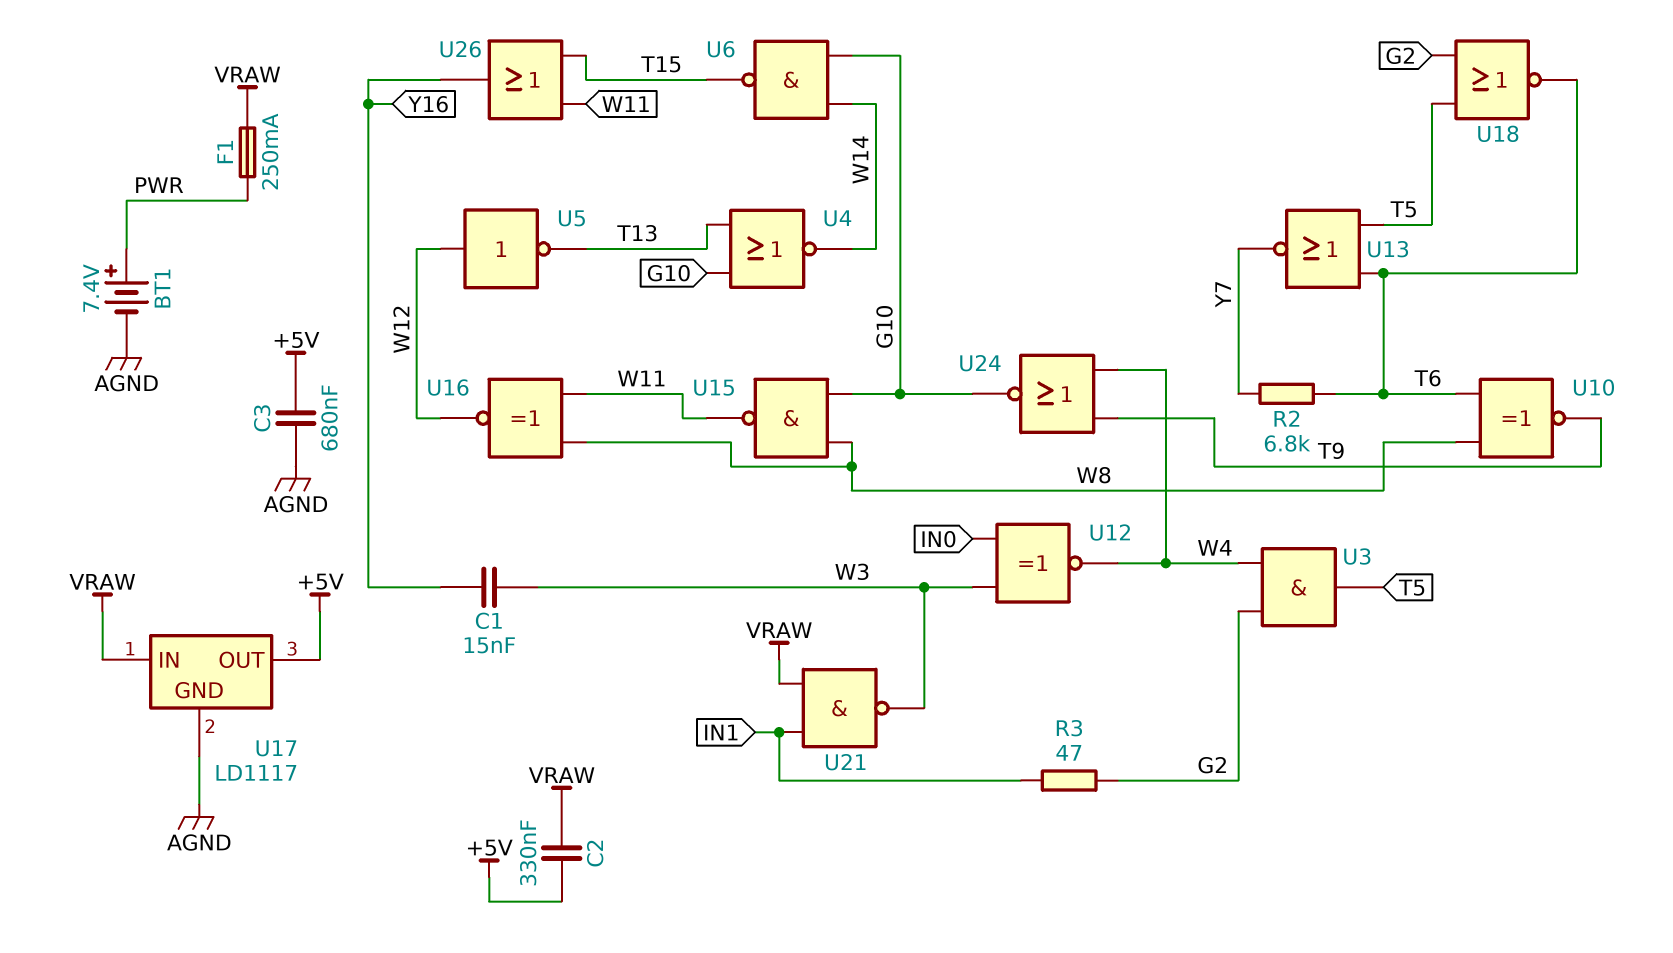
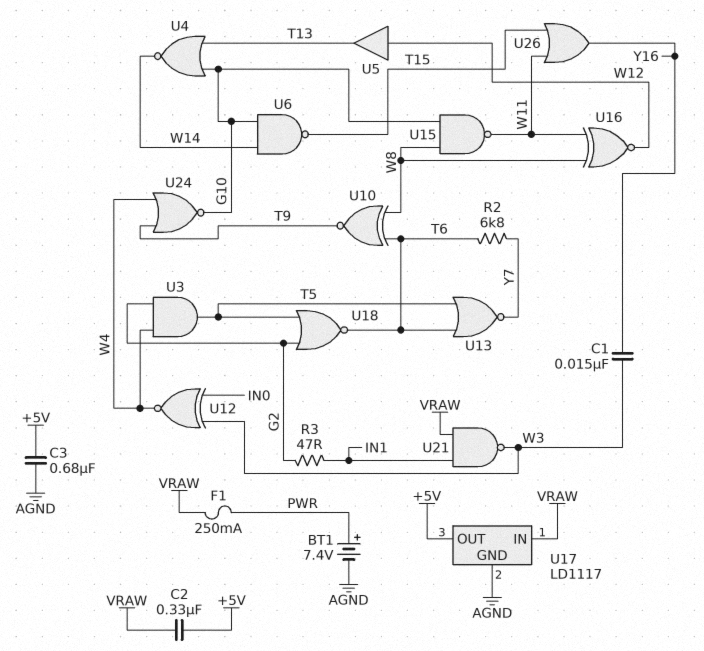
U5: NOT (in W12, out T13) -> buffer (in W12, out T13)

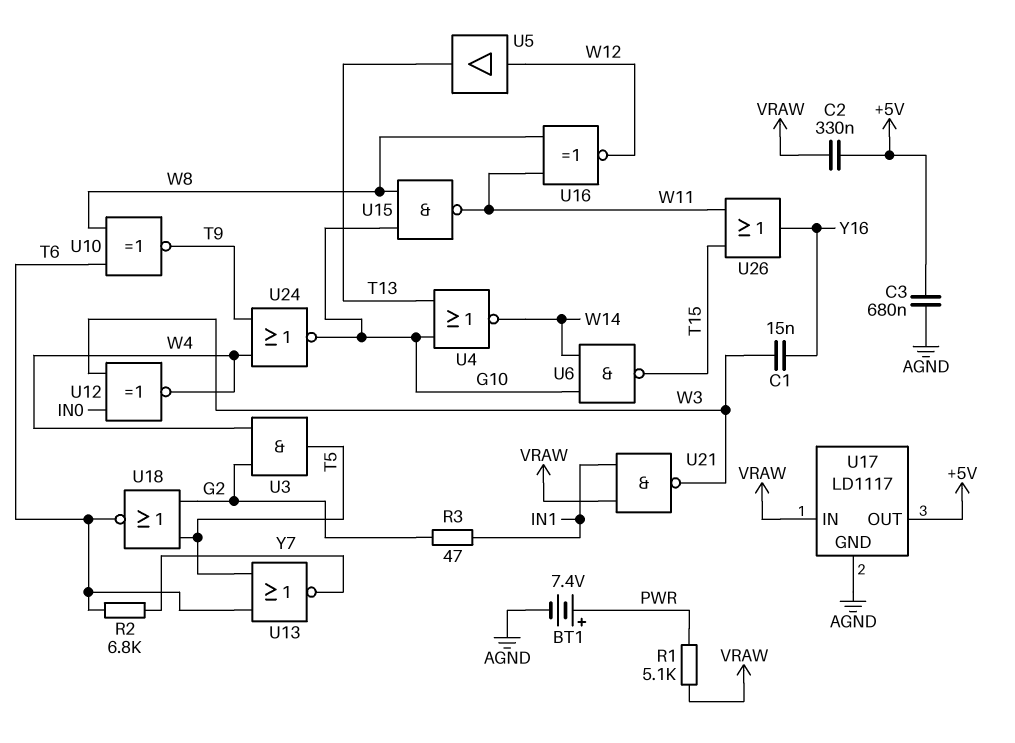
F1: 250mA (PWR, VRAW) -> none
R1: none -> 5.1k (PWR, VRAW)

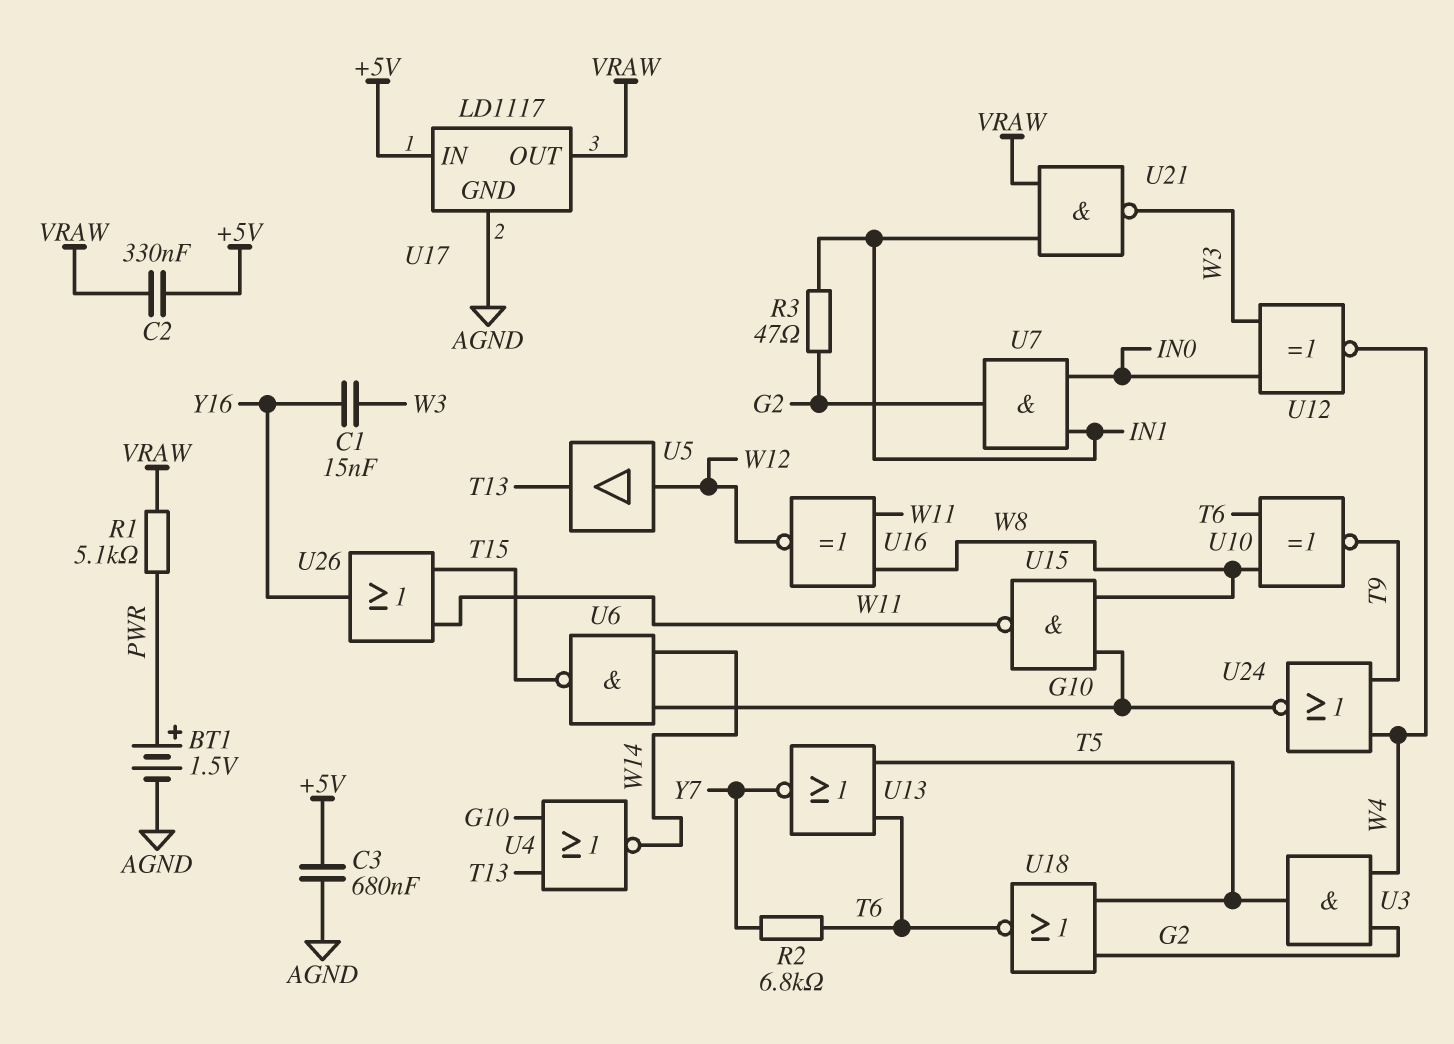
BT1: 7.4V (plus PWR, minus AGND) -> 1.5V (plus PWR, minus AGND)
U7: none -> AND (in IN0, in IN1, out G2)
U17 pin IN: VRAW -> +5V
U17 pin OUT: +5V -> VRAW

